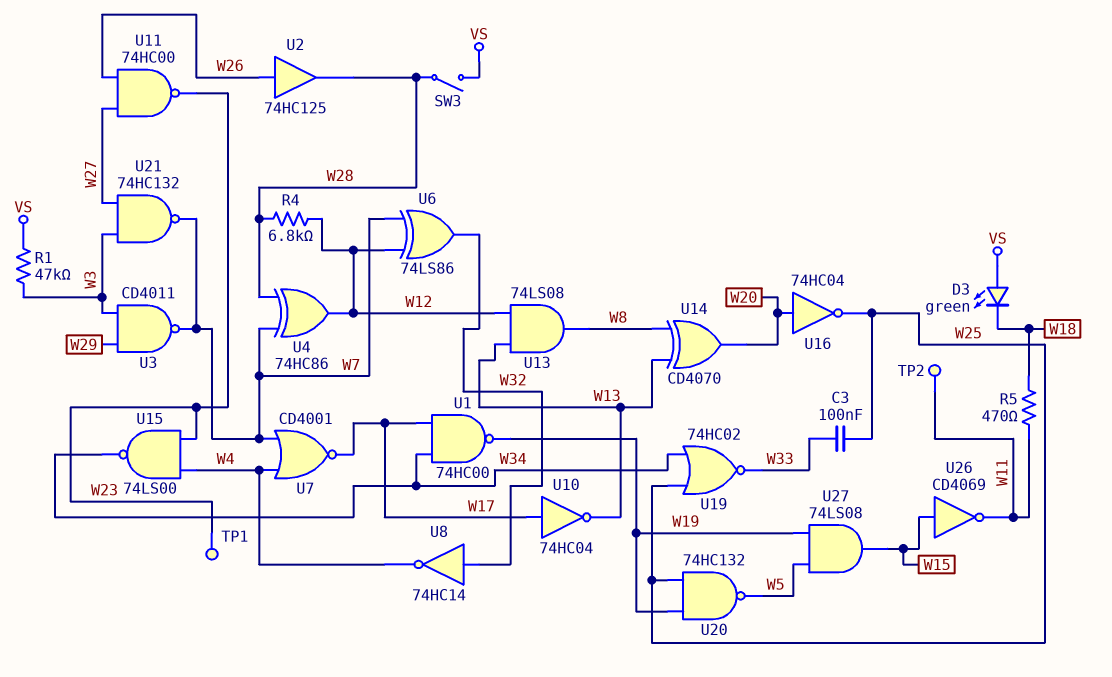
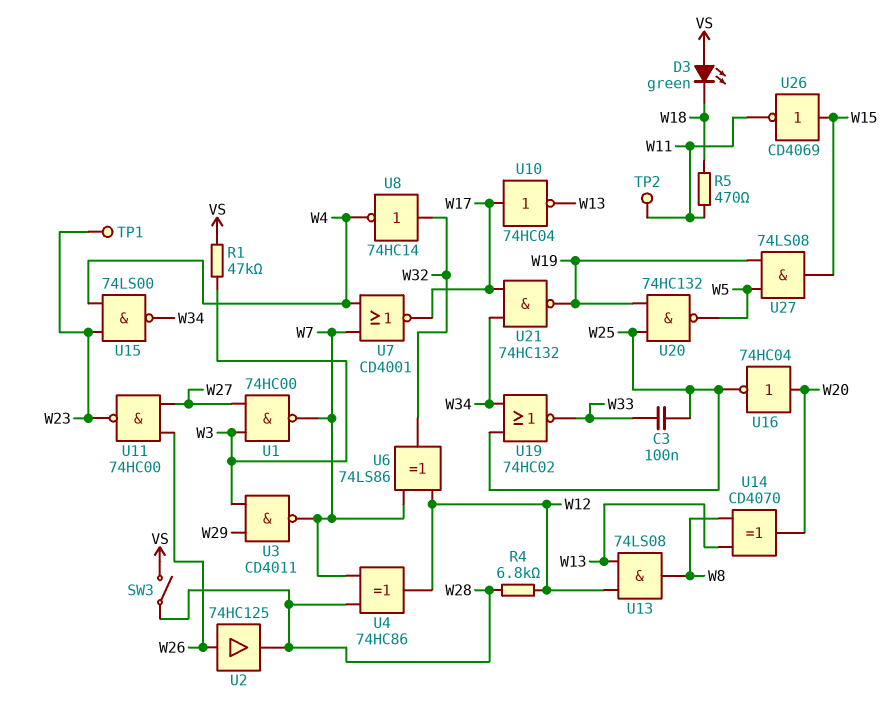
U1: NAND 74HC00 (in W17, in W34, out W19) -> NAND 74HC00 (in W3, in W27, out W7)
U21: NAND 74HC132 (in W3, in W27, out W7) -> NAND 74HC132 (in W17, in W34, out W19)

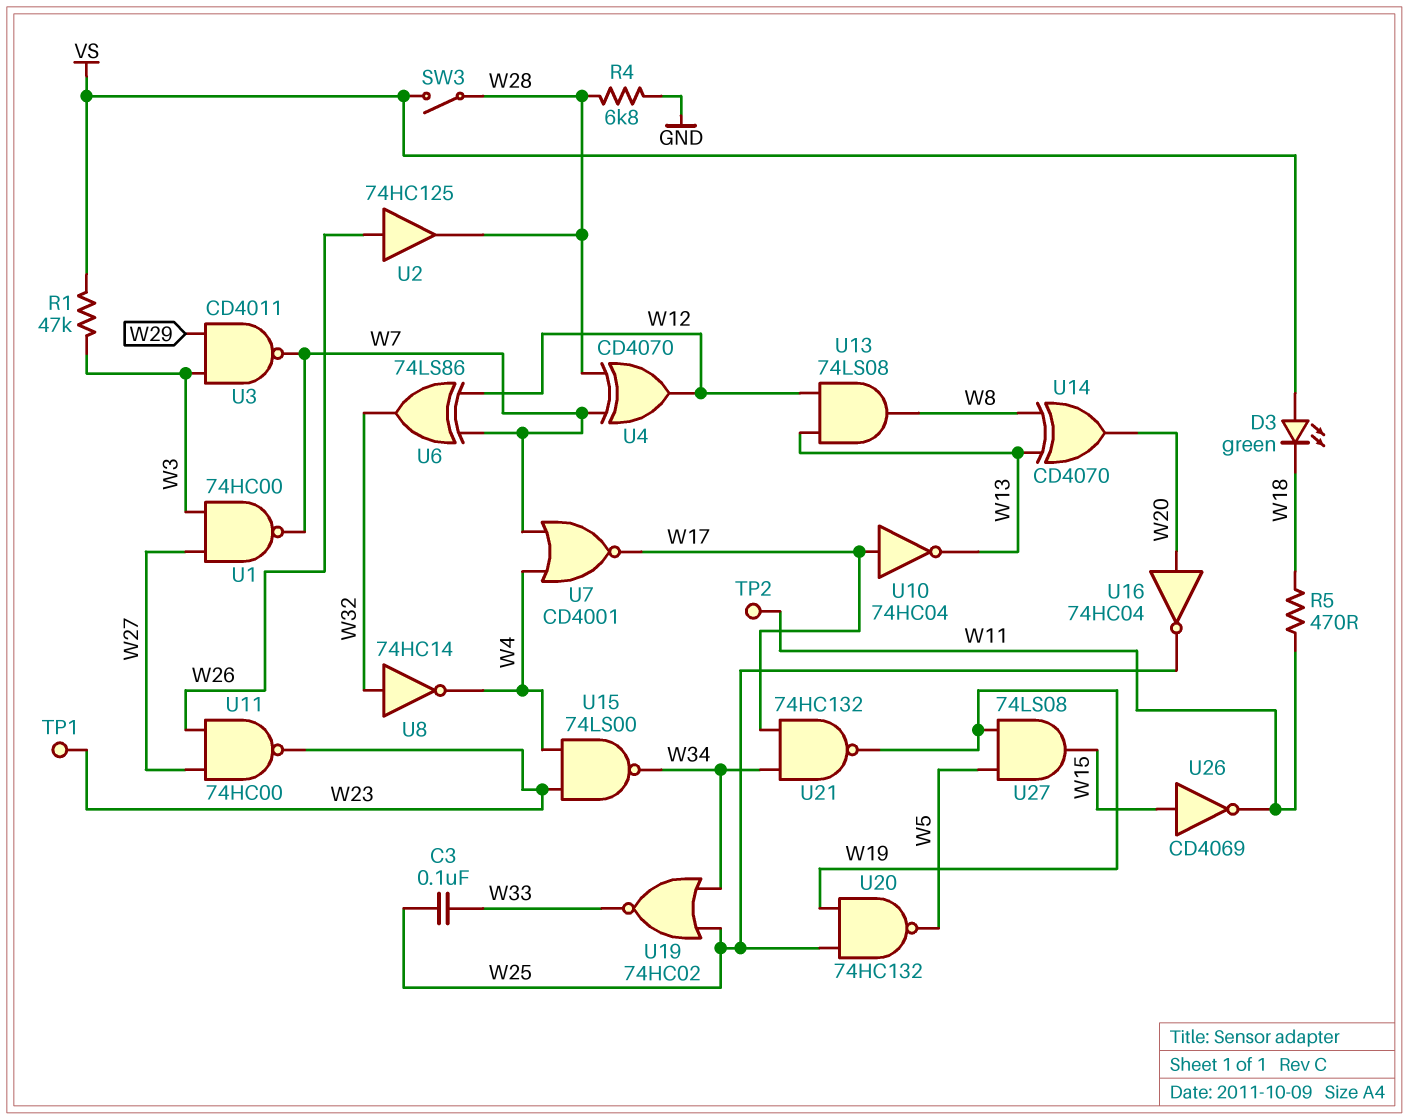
R4: 6.8k (W12, W28) -> 6.8k (GND, W28)
U4: XOR 74HC86 (in W7, in W28, out W12) -> XOR CD4070 (in W7, in W28, out W12)

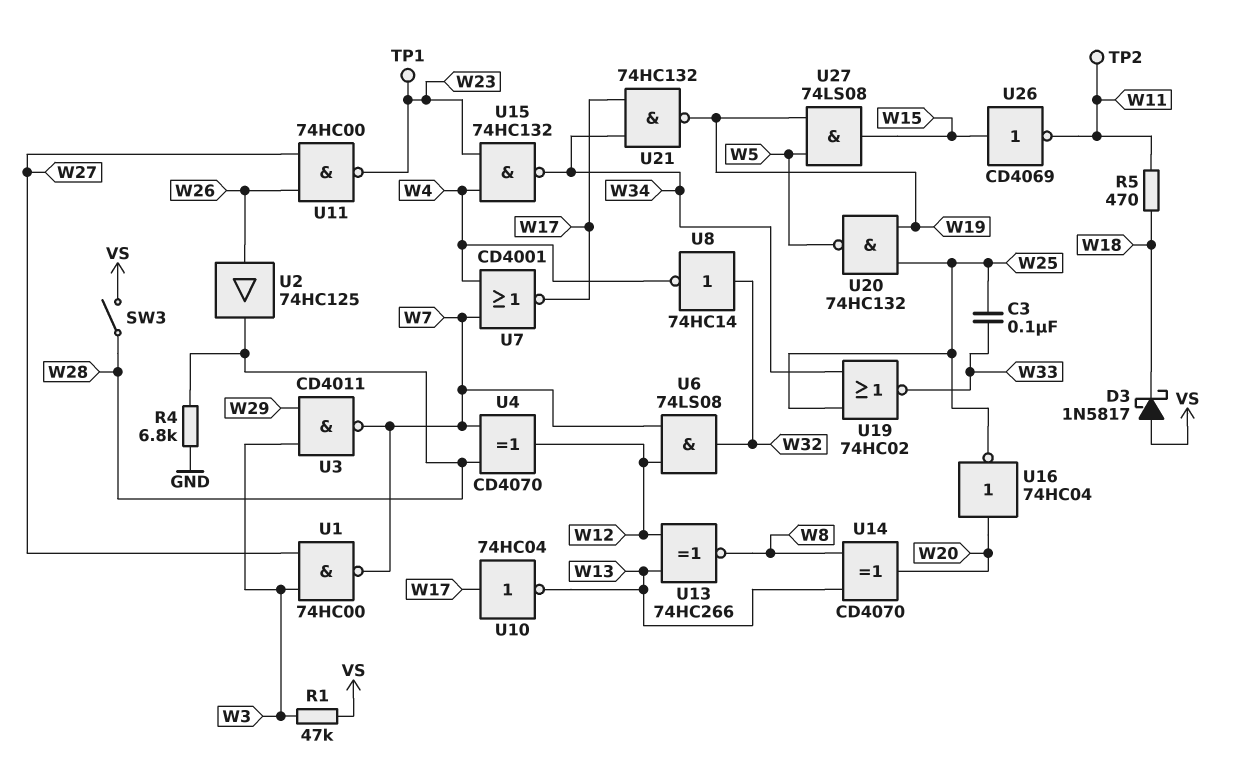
D3: LED green (A VS, K W18) -> schottky 1N5817 (A VS, K W18)
U6: XOR 74LS86 (in W7, in W12, out W32) -> AND 74LS08 (in W7, in W12, out W32)
U13: AND 74LS08 (in W12, in W13, out W8) -> XNOR 74HC266 (in W12, in W13, out W8)
U15: NAND 74LS00 (in W4, in W23, out W34) -> NAND 74HC132 (in W4, in W23, out W34)

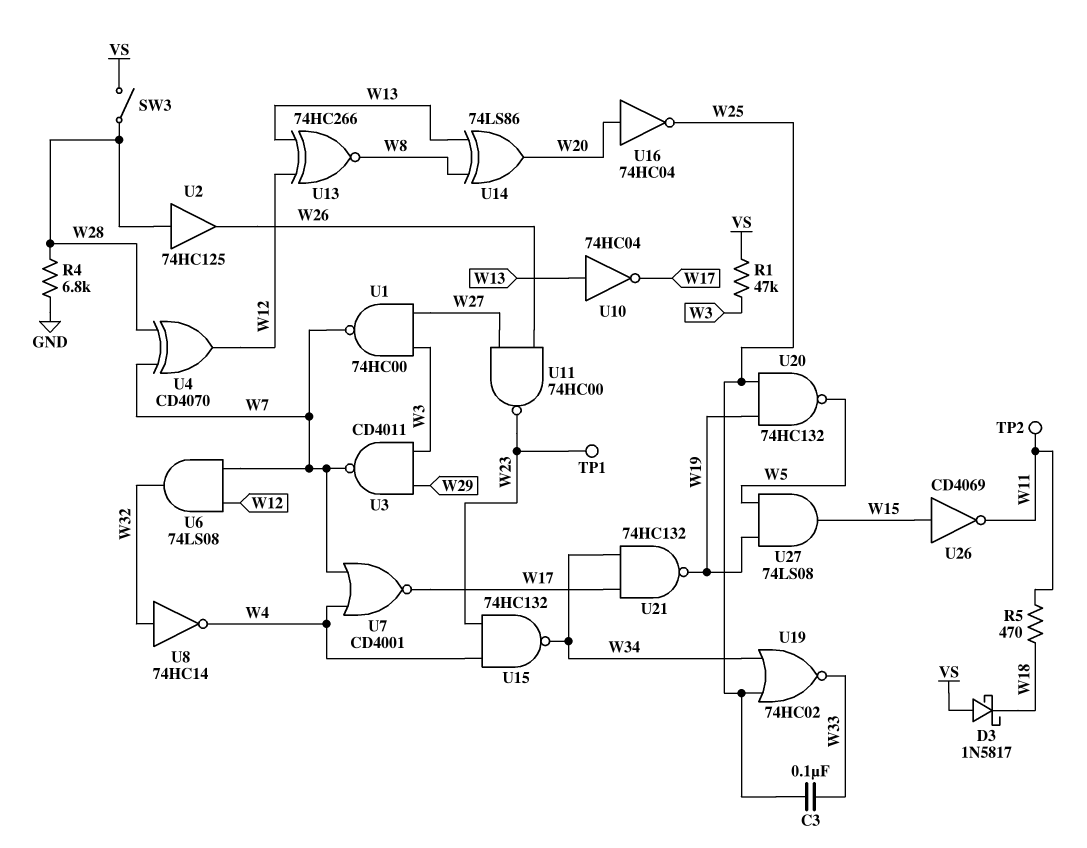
U2: buffer 74HC125 (in W26, out W28) -> buffer 74HC125 (in W28, out W26)
U10: NOT 74HC04 (in W17, out W13) -> NOT 74HC04 (in W13, out W17)
U14: XOR CD4070 (in W8, in W13, out W20) -> XOR 74LS86 (in W8, in W13, out W20)

